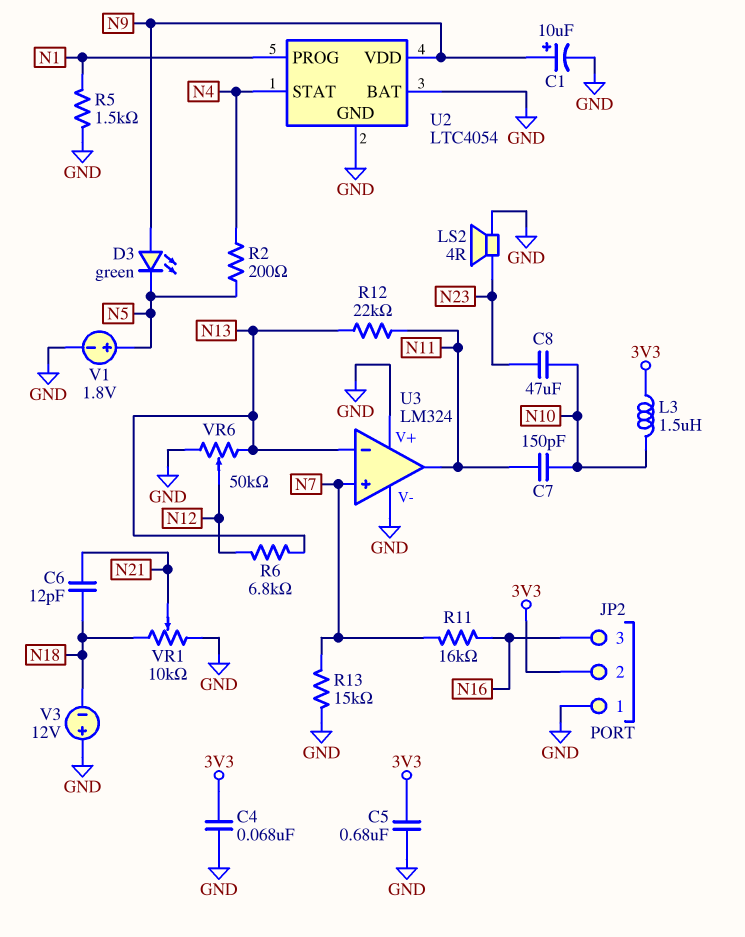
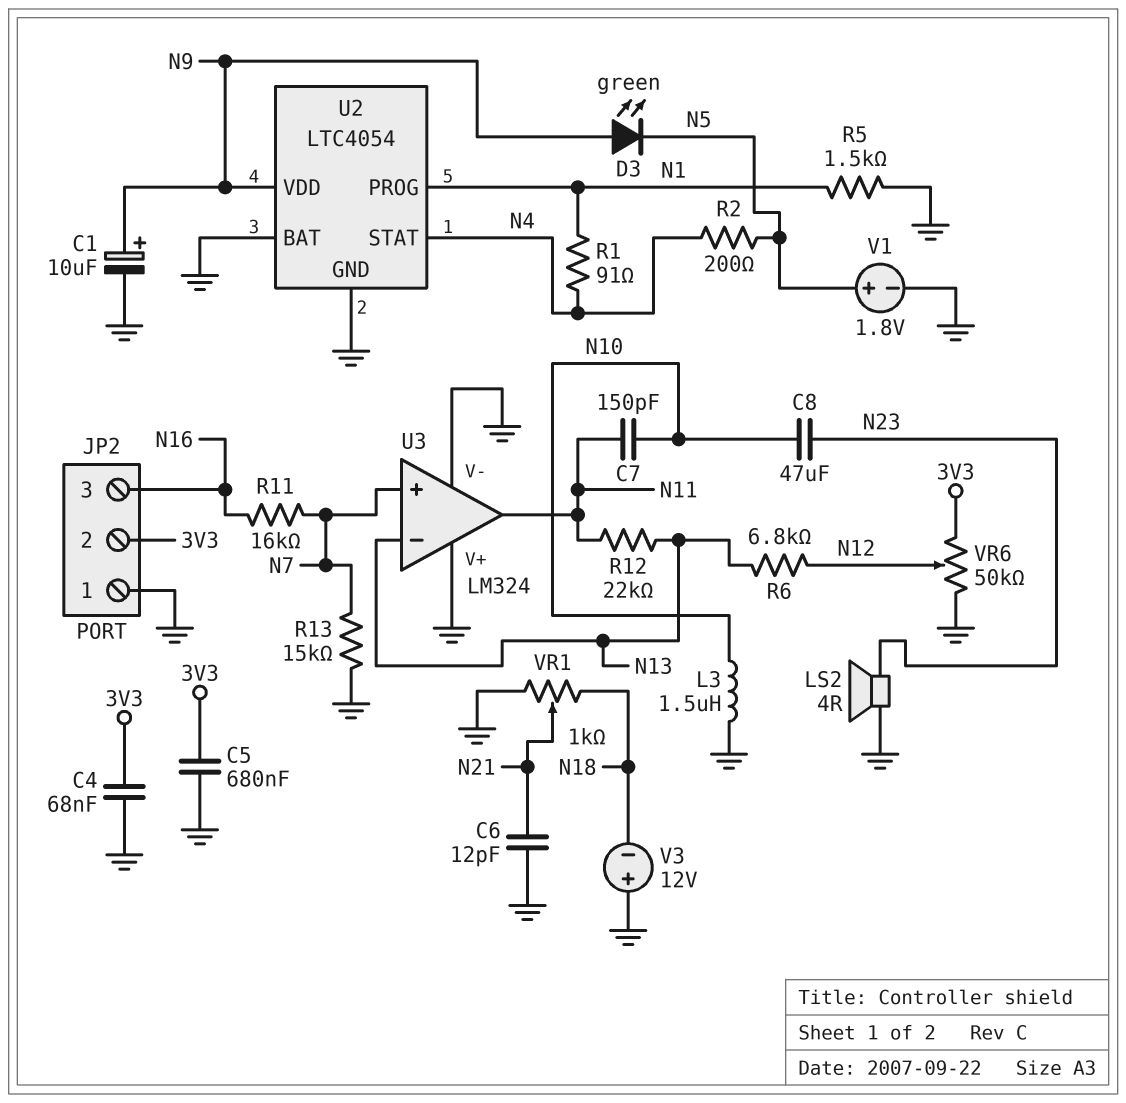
C6: 12pF (N18, N21) -> 12pF (GND, N21)
L3: 1.5uH (3V3, N10) -> 1.5uH (GND, N10)
R1: none -> 91 (N1, N4)
VR1: 10k (GND, N18, wiper N21) -> 1k (GND, N18, wiper N21)
VR6: 50k (GND, N13, wiper N12) -> 50k (3V3, GND, wiper N12)

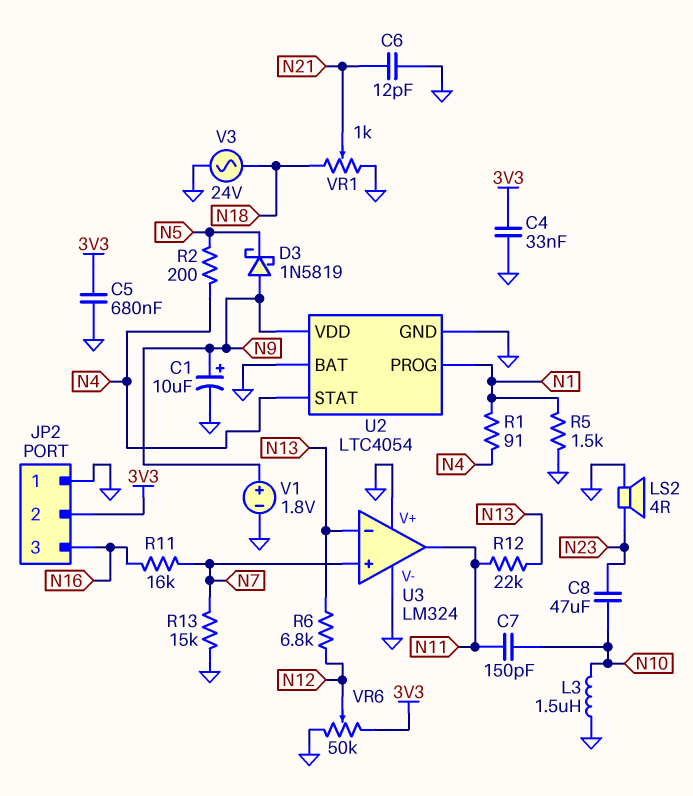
C4: 68nF (3V3, GND) -> 33nF (3V3, GND)
D3: LED green (A N9, K N5) -> schottky 1N5819 (A N9, K N5)
V1: 1.8V (plus N5, minus GND) -> 1.8V (plus N9, minus GND)
V3: 12V (plus GND, minus N18) -> AC 24V (GND, N18)

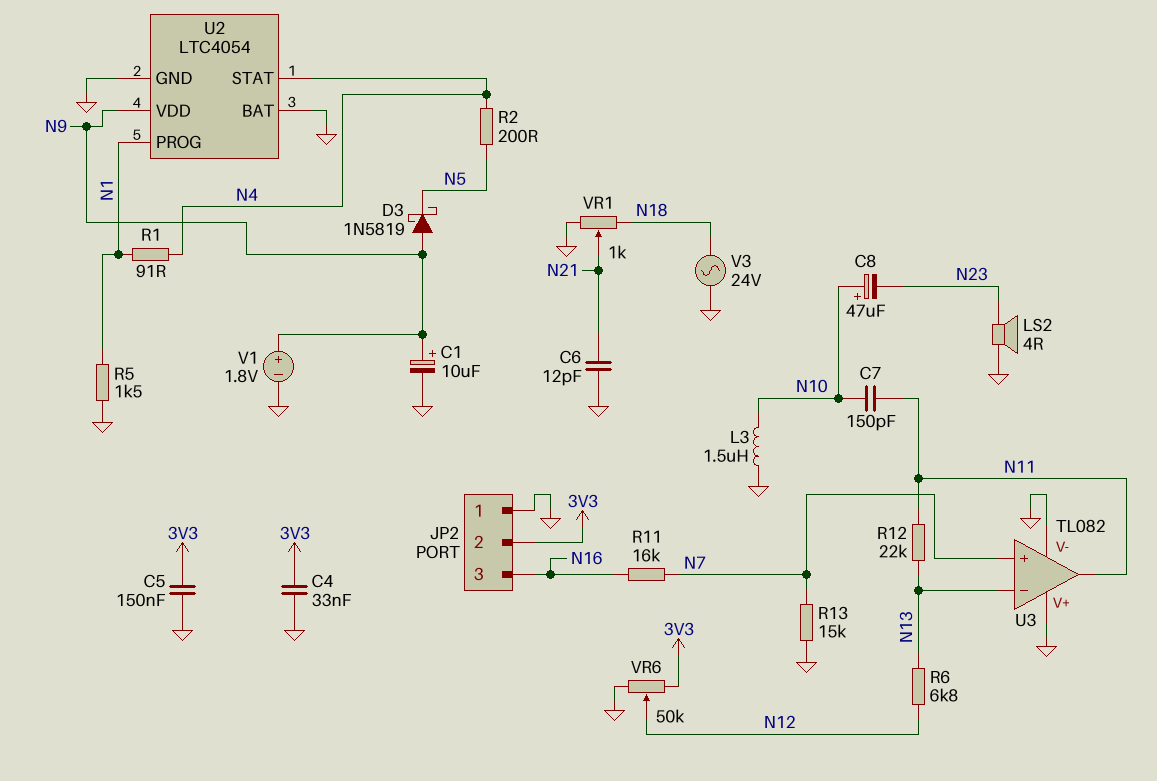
C5: 680nF (3V3, GND) -> 150nF (3V3, GND)
C8: 47uF (N10, N23) -> 47uF (plus N10, minus N23)
U3: LM324 -> TL082

